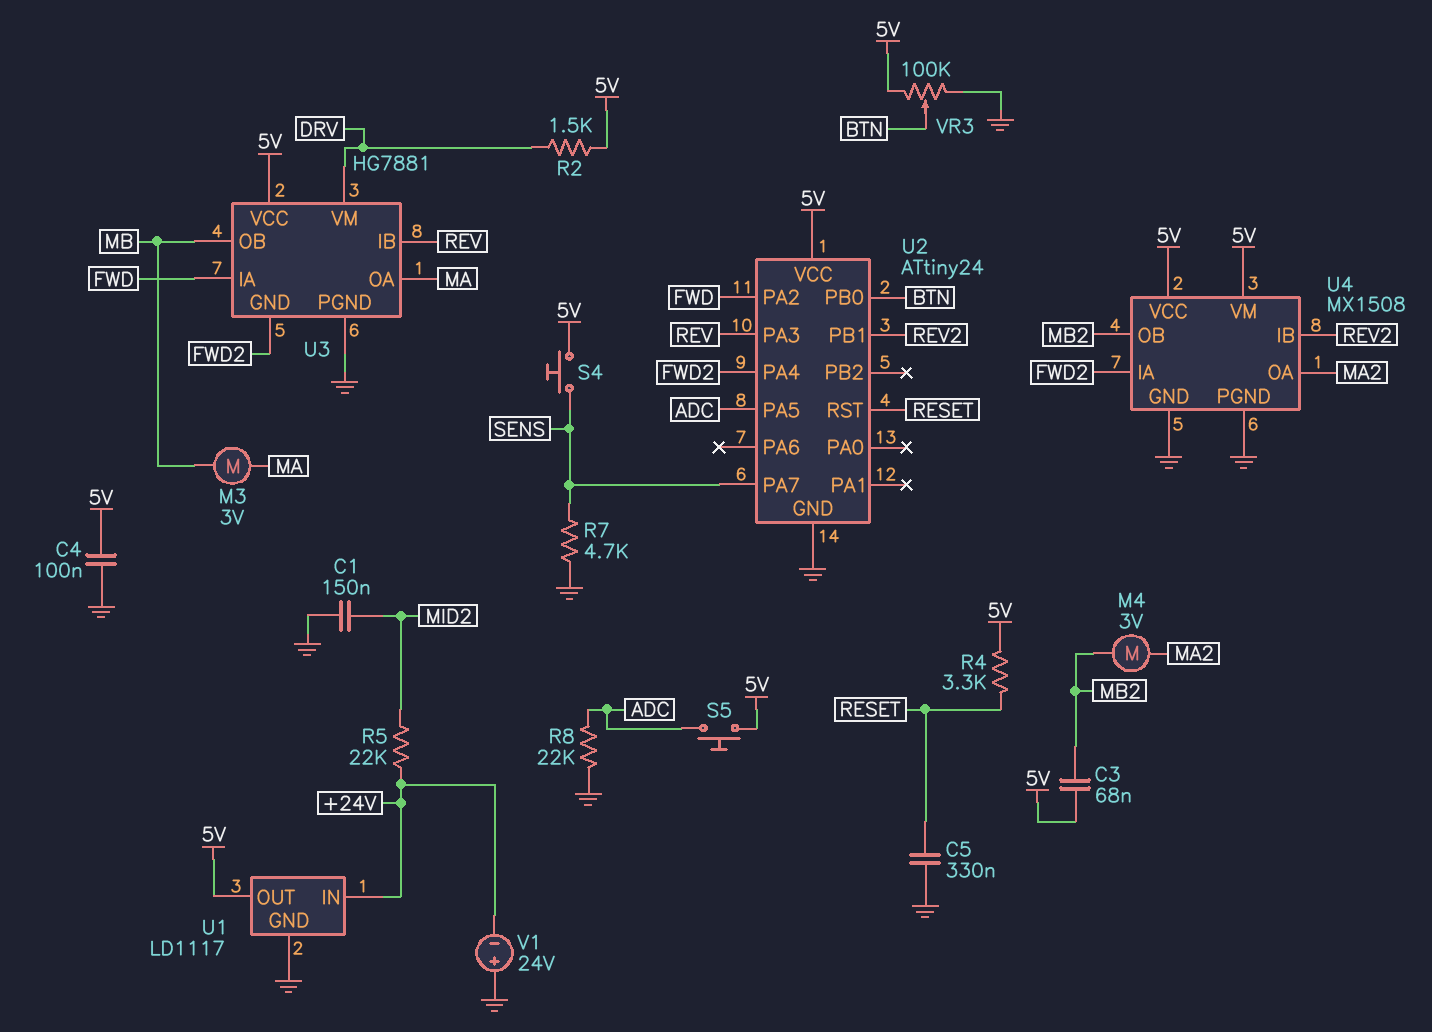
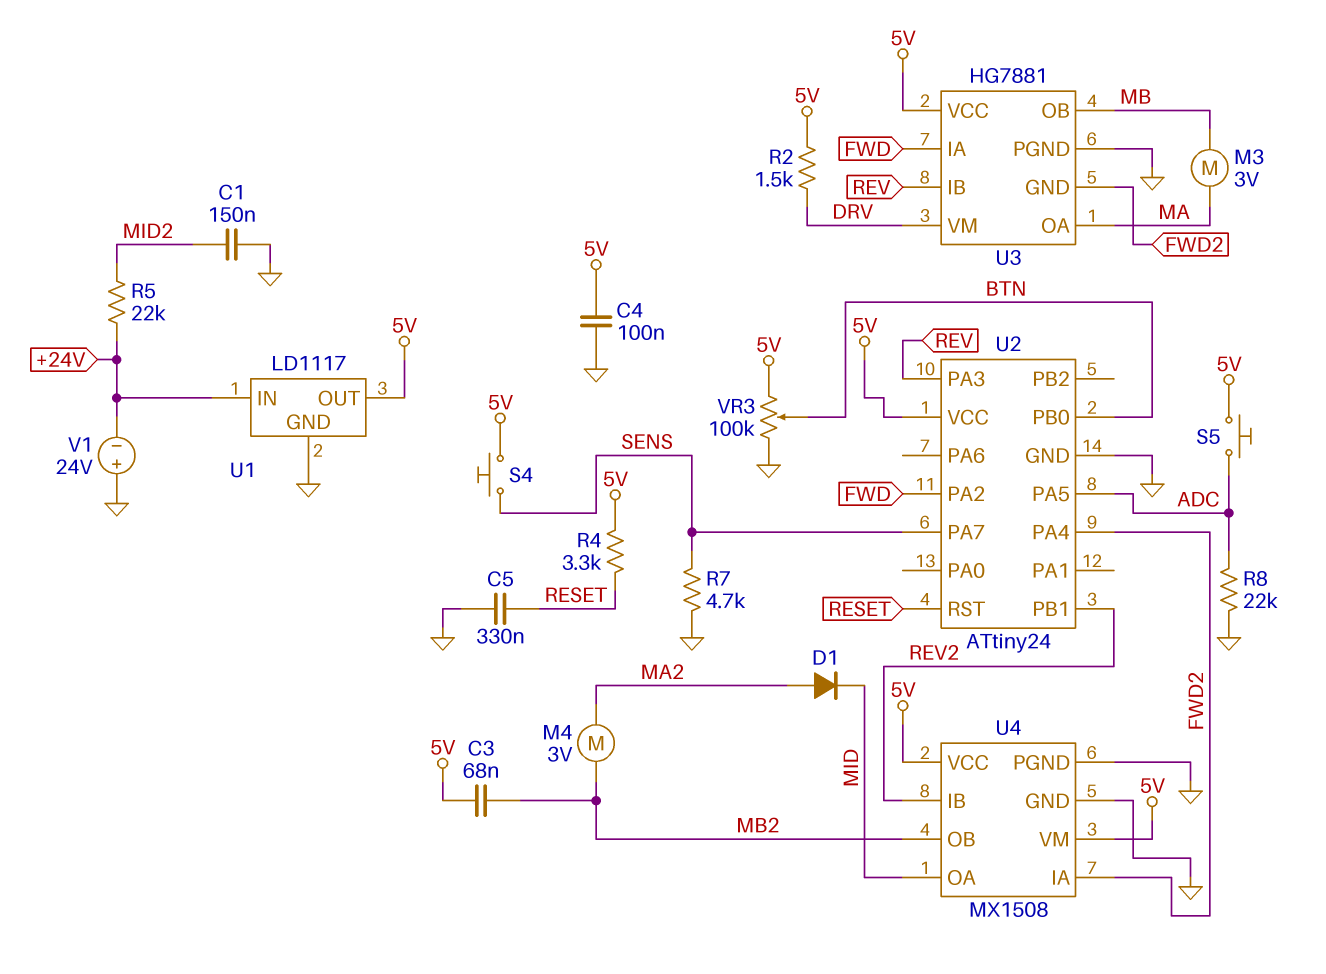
D1: none -> diode (A MA2, K MID)
U4 pin OA: MA2 -> MID

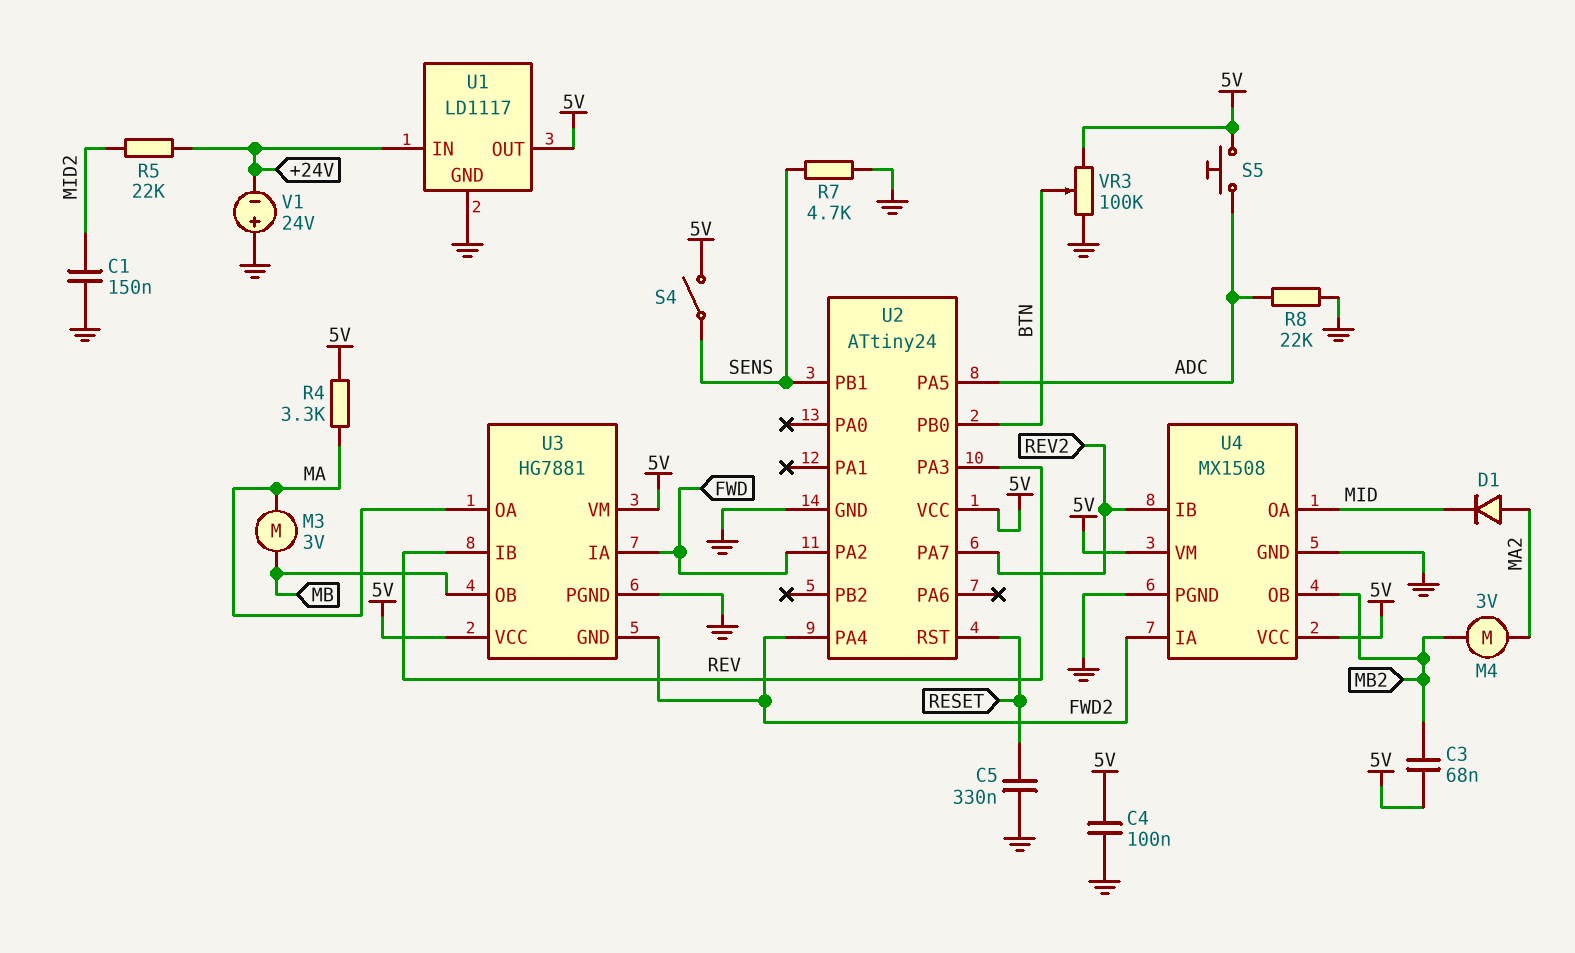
R2: 1.5k (5V, DRV) -> none
R4: 3.3k (5V, RESET) -> 3.3k (5V, MA)
S4: button (5V, SENS) -> switch (5V, SENS)
U2 pin PA7: SENS -> REV2
U2 pin PB1: REV2 -> SENS
U3 pin VM: DRV -> 5V

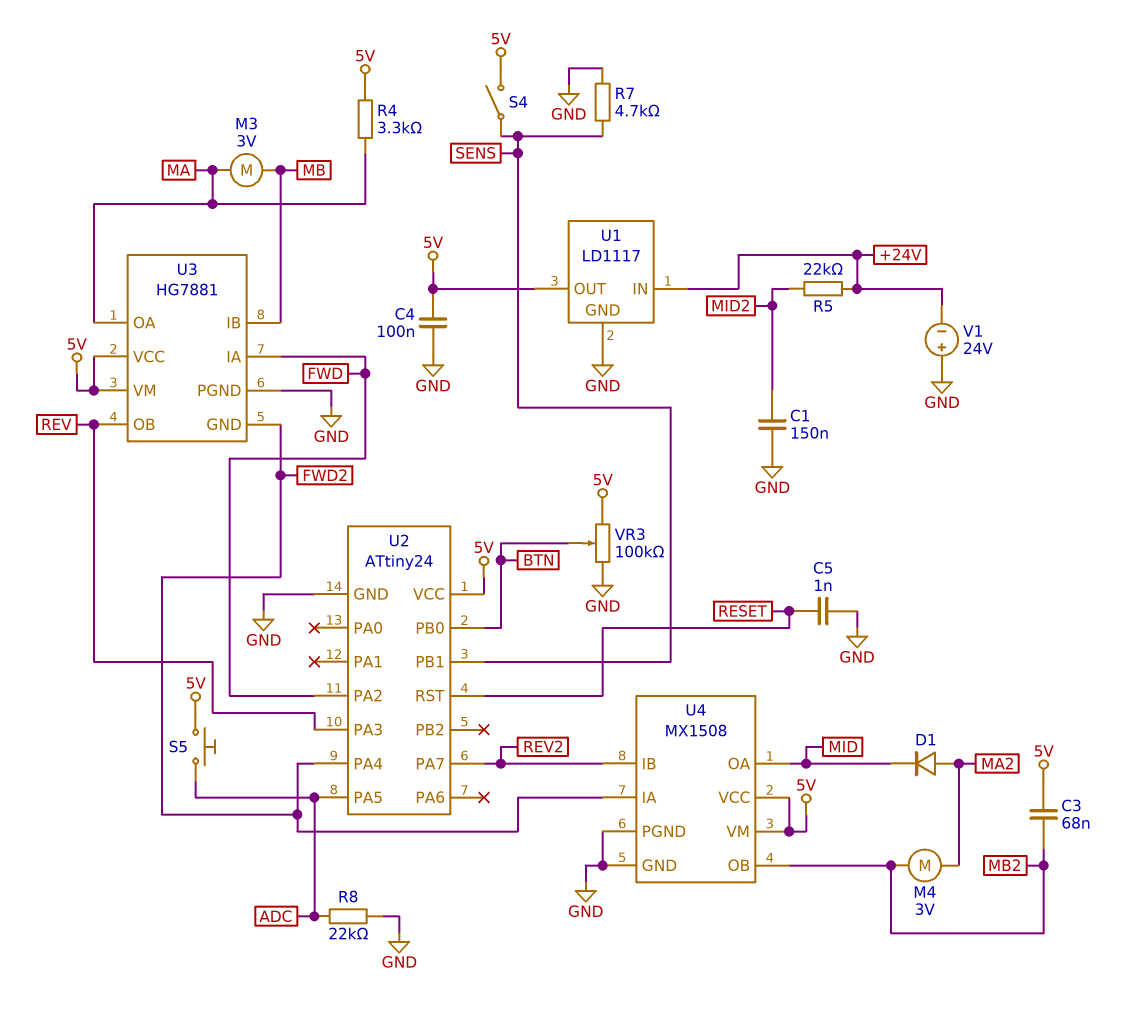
C5: 330nF (GND, RESET) -> 1nF (GND, RESET)
U3 pin IB: REV -> MB
U3 pin OB: MB -> REV

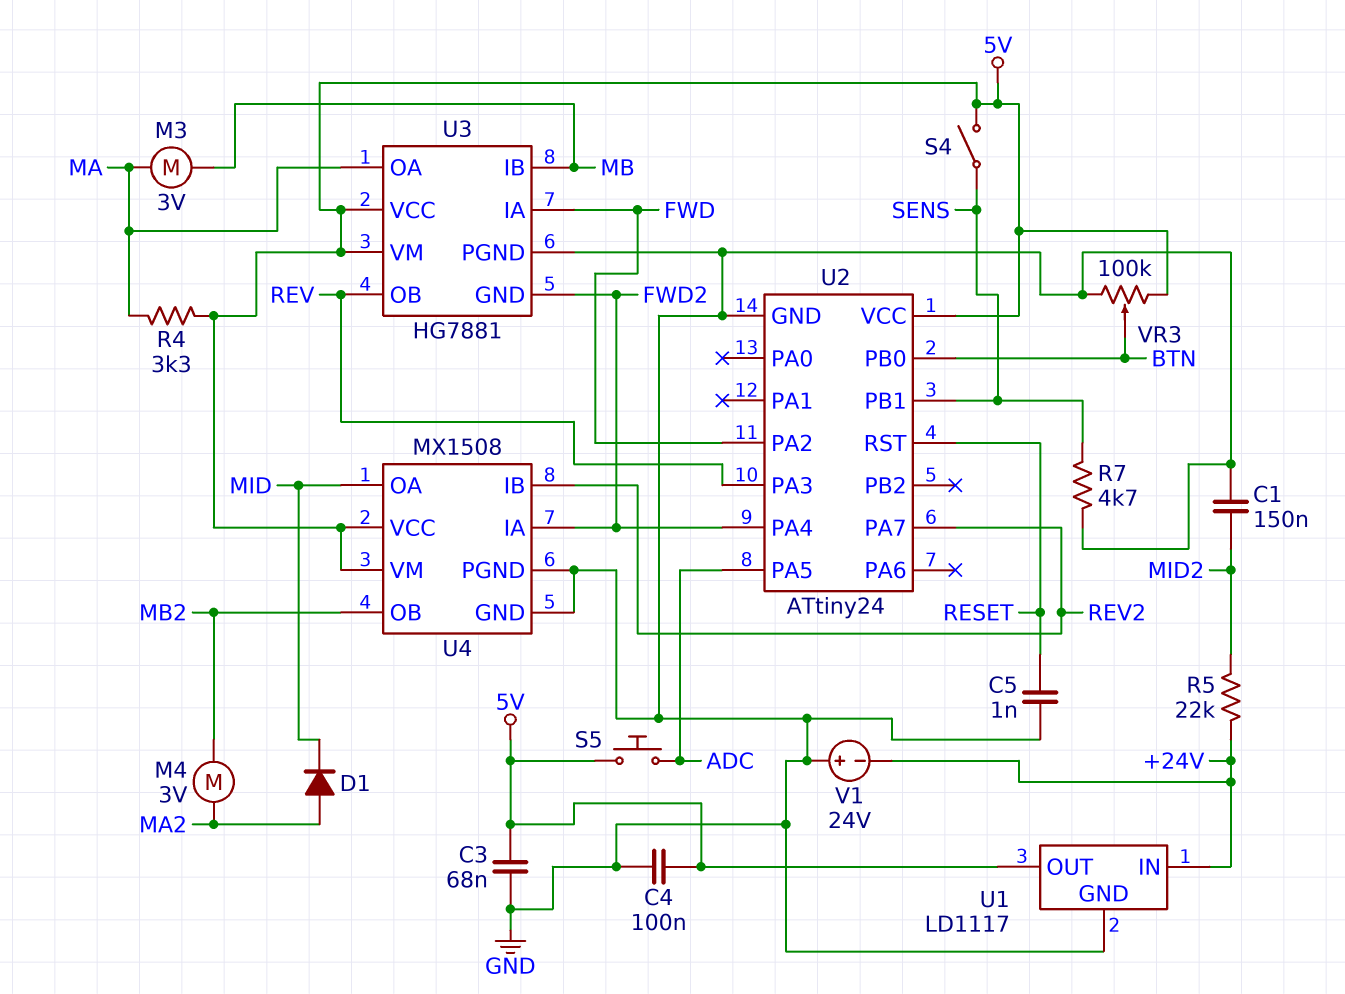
C3: 68nF (5V, MB2) -> 68nF (5V, GND)
R8: 22k (ADC, GND) -> none

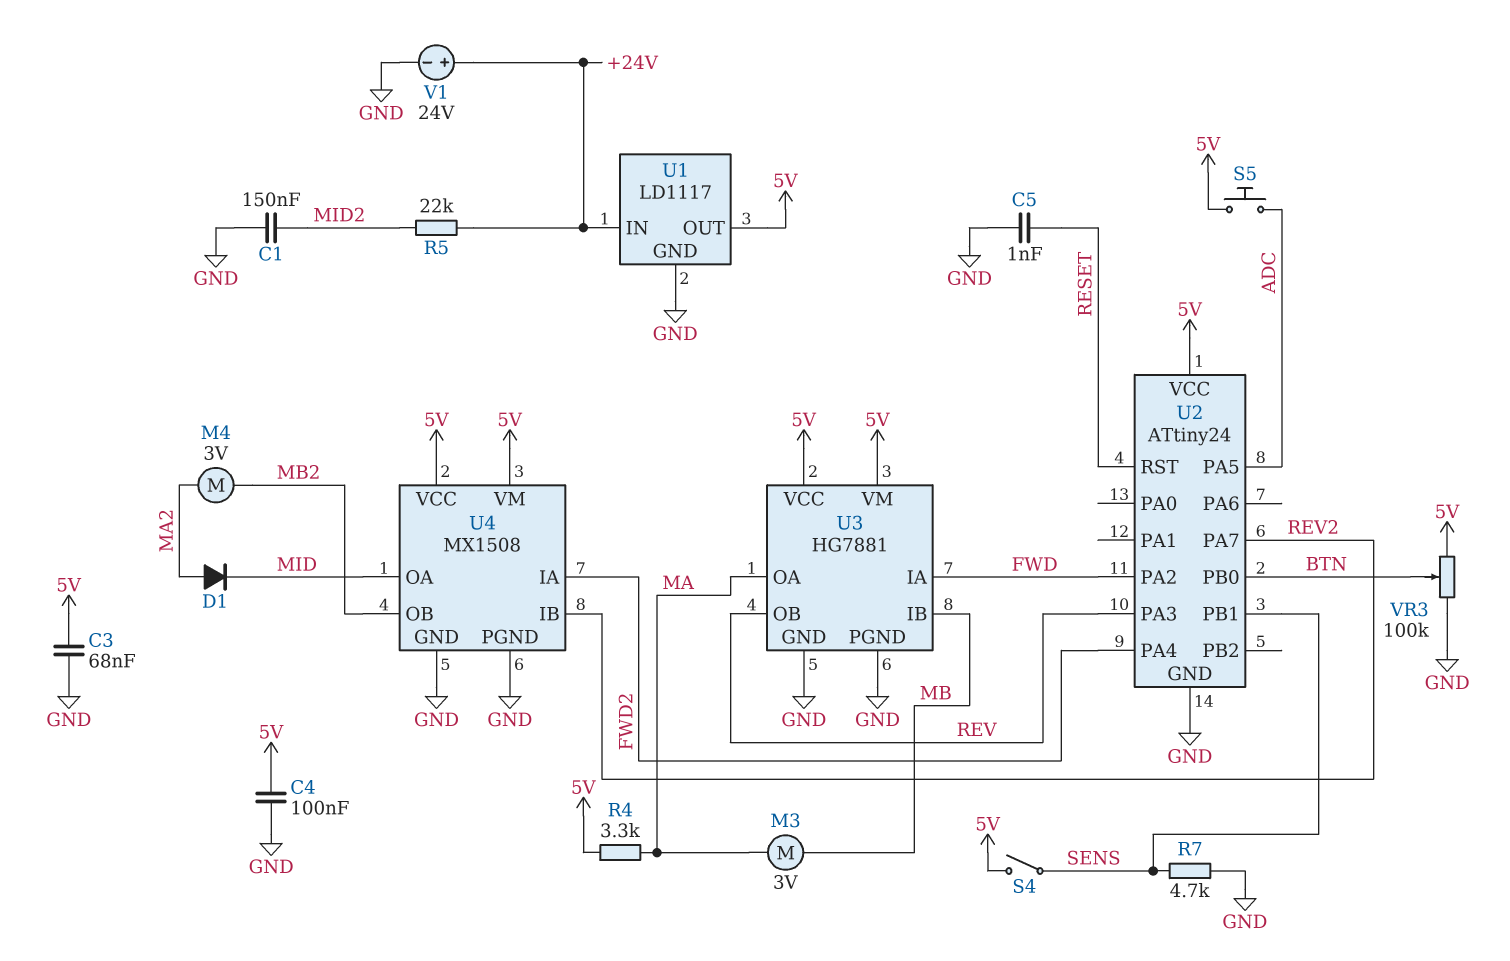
U3 pin GND: FWD2 -> GND
V1: 24V (plus GND, minus +24V) -> 24V (plus +24V, minus GND)

